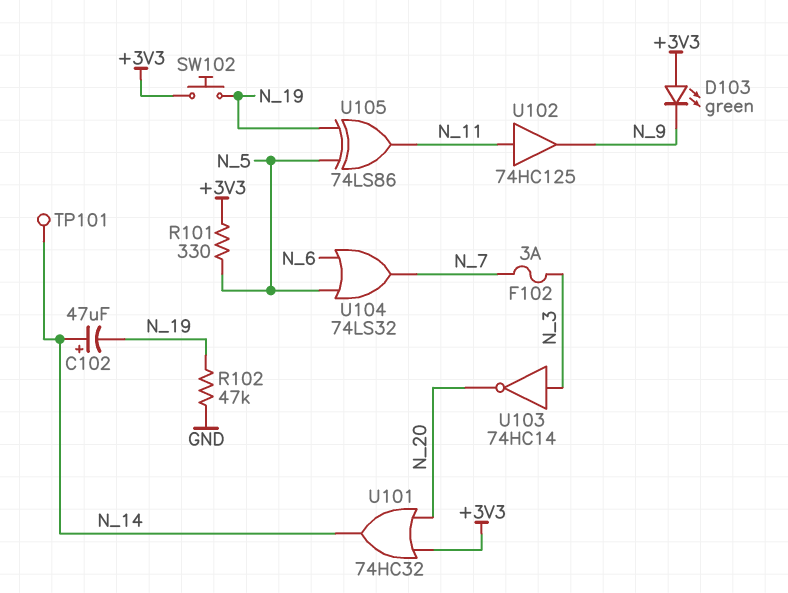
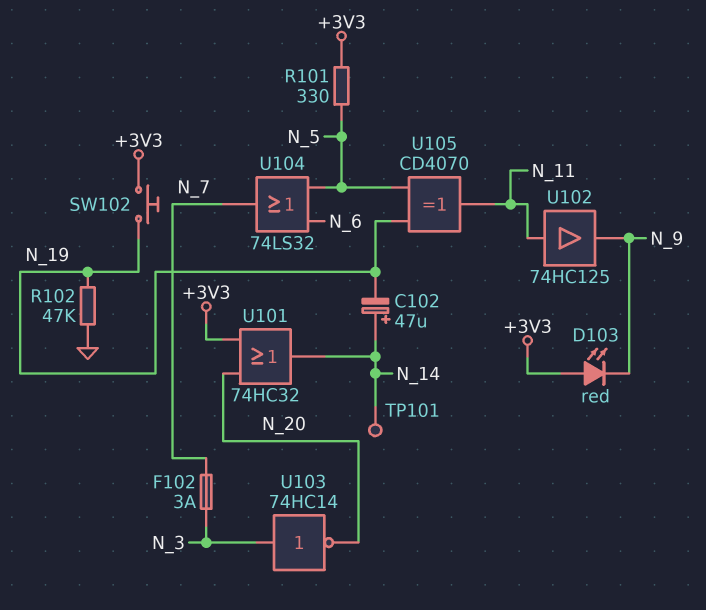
D103: LED green (A +3V3, K N_9) -> LED red (A +3V3, K N_9)
U105: XOR 74LS86 (in N_5, in N_19, out N_11) -> XOR CD4070 (in N_5, in N_19, out N_11)

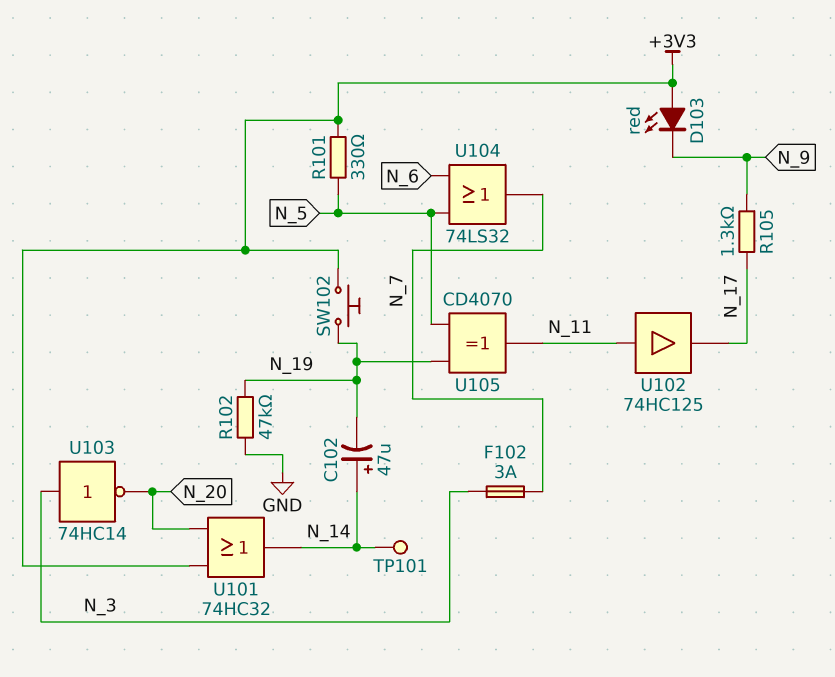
R105: none -> 1.3k (N_9, N_17)
U102: buffer 74HC125 (in N_11, out N_9) -> buffer 74HC125 (in N_11, out N_17)

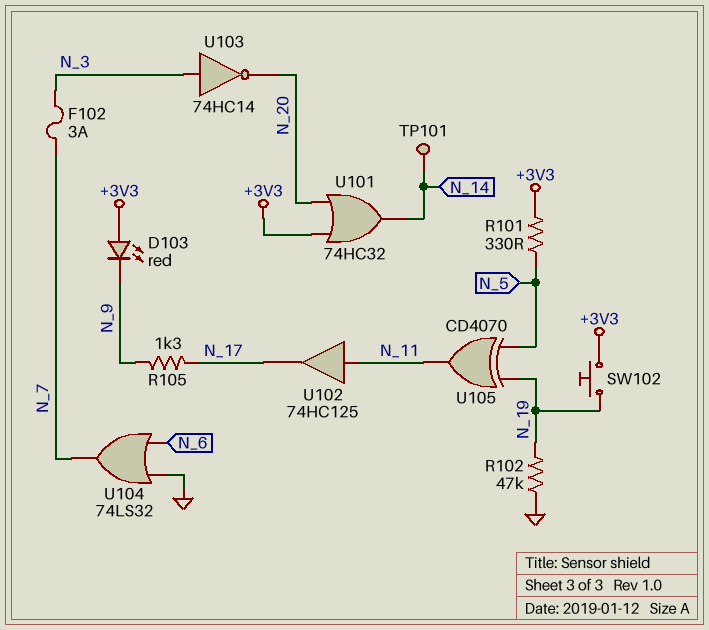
C102: 47uF (plus N_14, minus N_19) -> none
U104: OR 74LS32 (in N_5, in N_6, out N_7) -> OR 74LS32 (in GND, in N_6, out N_7)

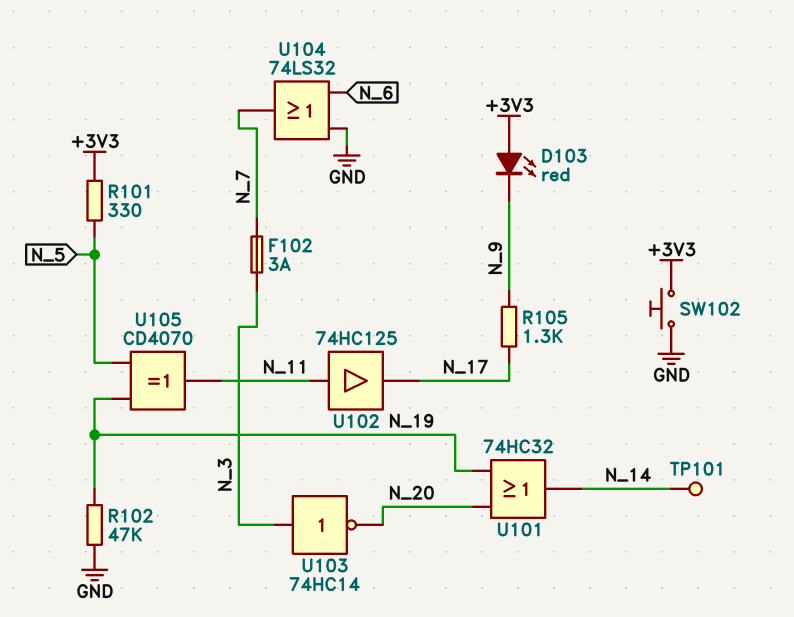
SW102: button (+3V3, N_19) -> button (+3V3, GND)
U101: OR 74HC32 (in +3V3, in N_20, out N_14) -> OR 74HC32 (in N_19, in N_20, out N_14)

